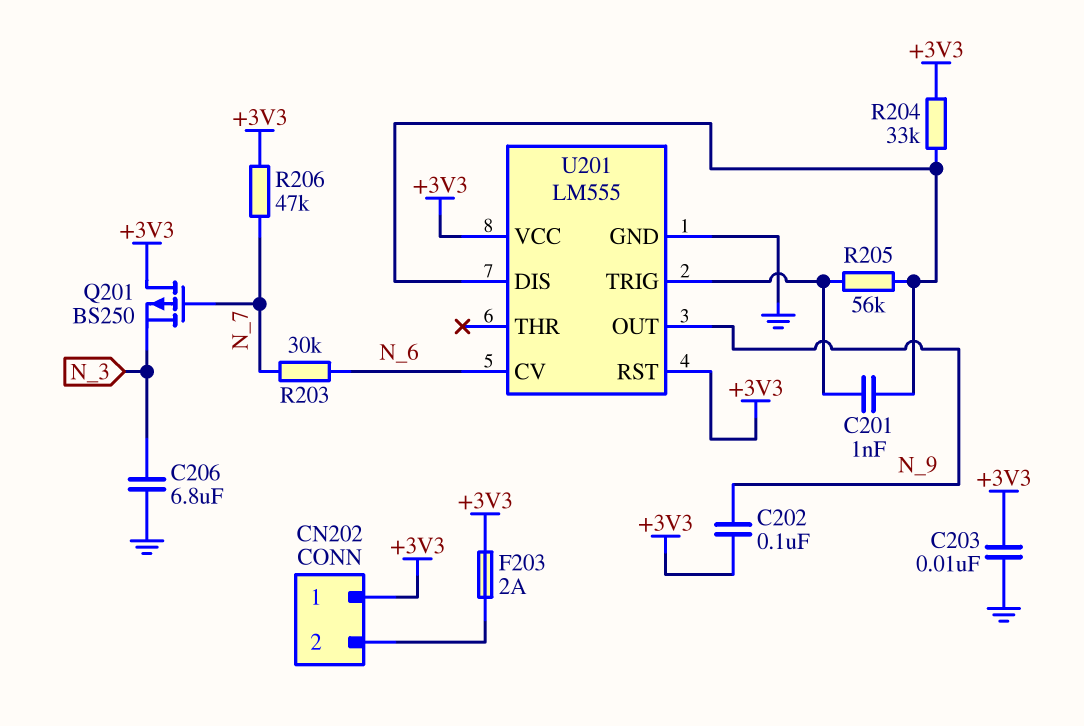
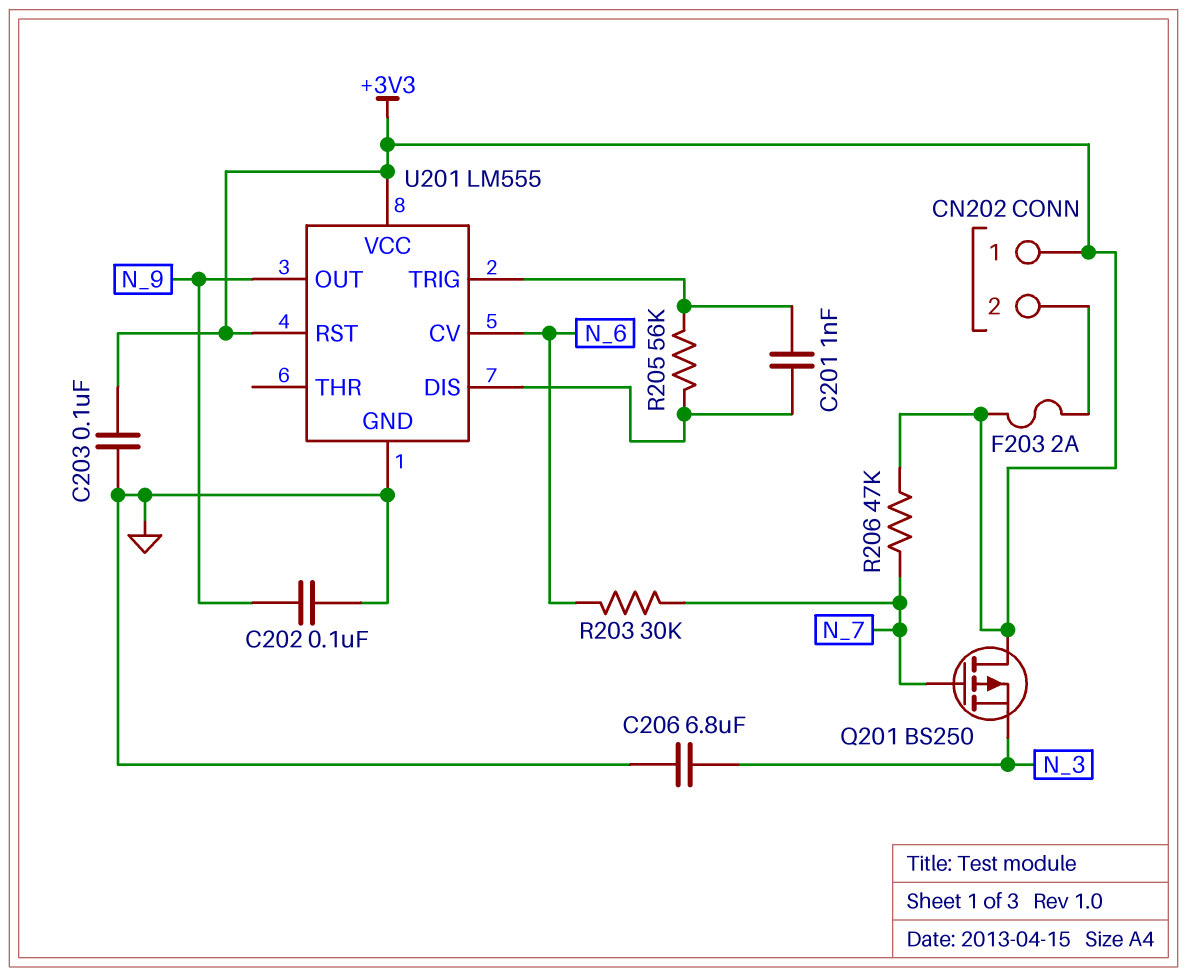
C202: 100nF (+3V3, N_9) -> 100nF (GND, N_9)
C203: 10nF (+3V3, GND) -> 100nF (+3V3, GND)
R204: 33k (+3V3, U201/DIS) -> none

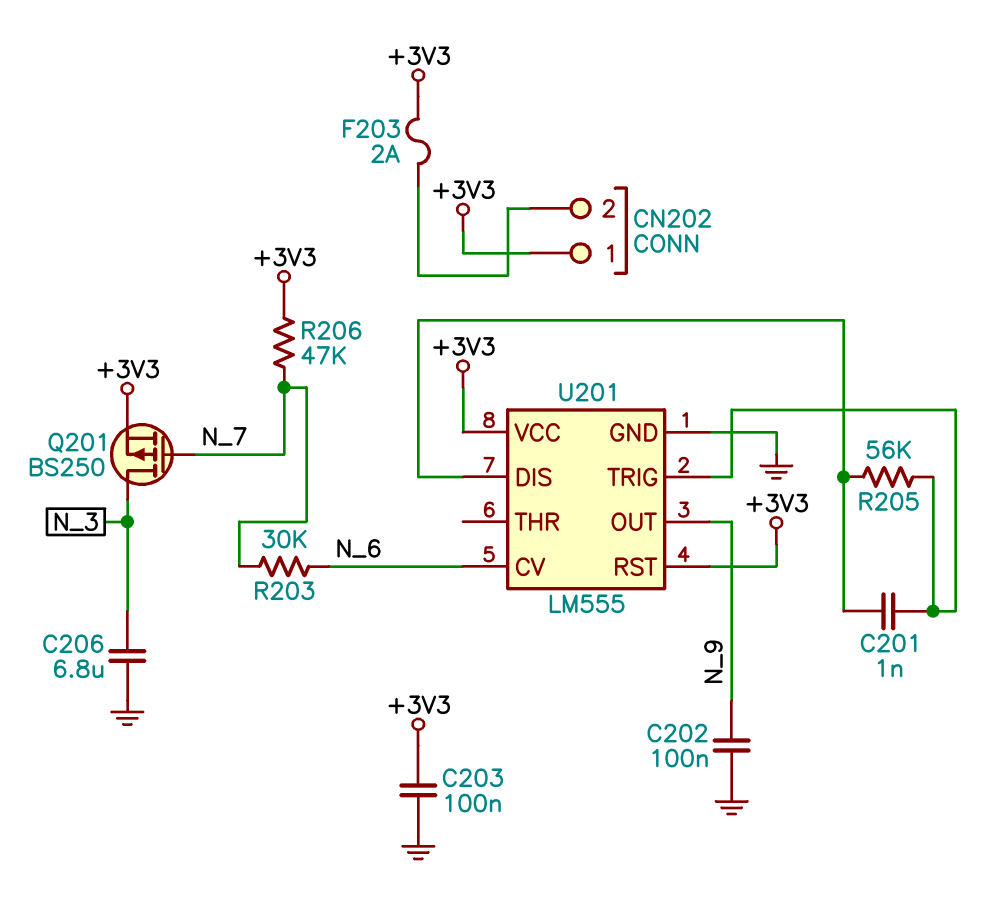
Q201: PMOS BS250 (G N_7, D +3V3, S N_3) -> PMOS BS250 (G N_7, D N_3, S +3V3)

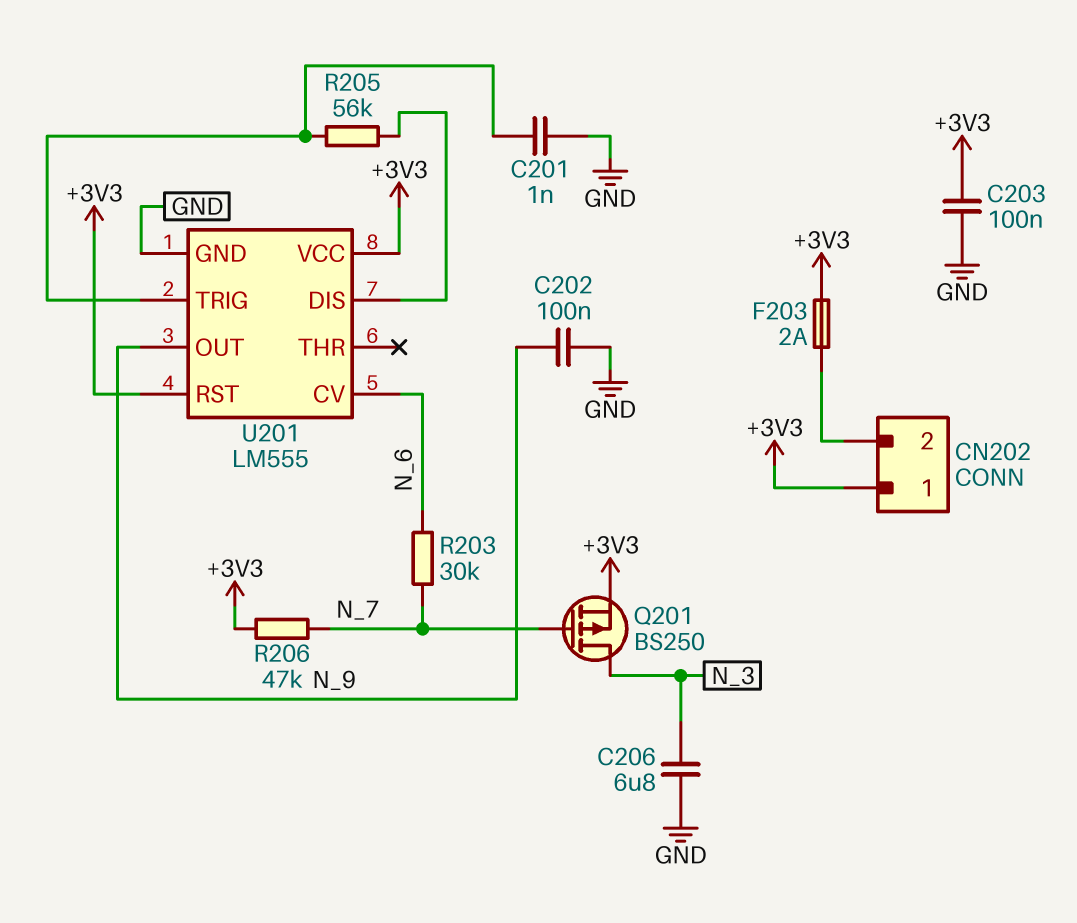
C201: 1nF (U201/DIS, U201/TRIG) -> 1nF (GND, U201/TRIG)

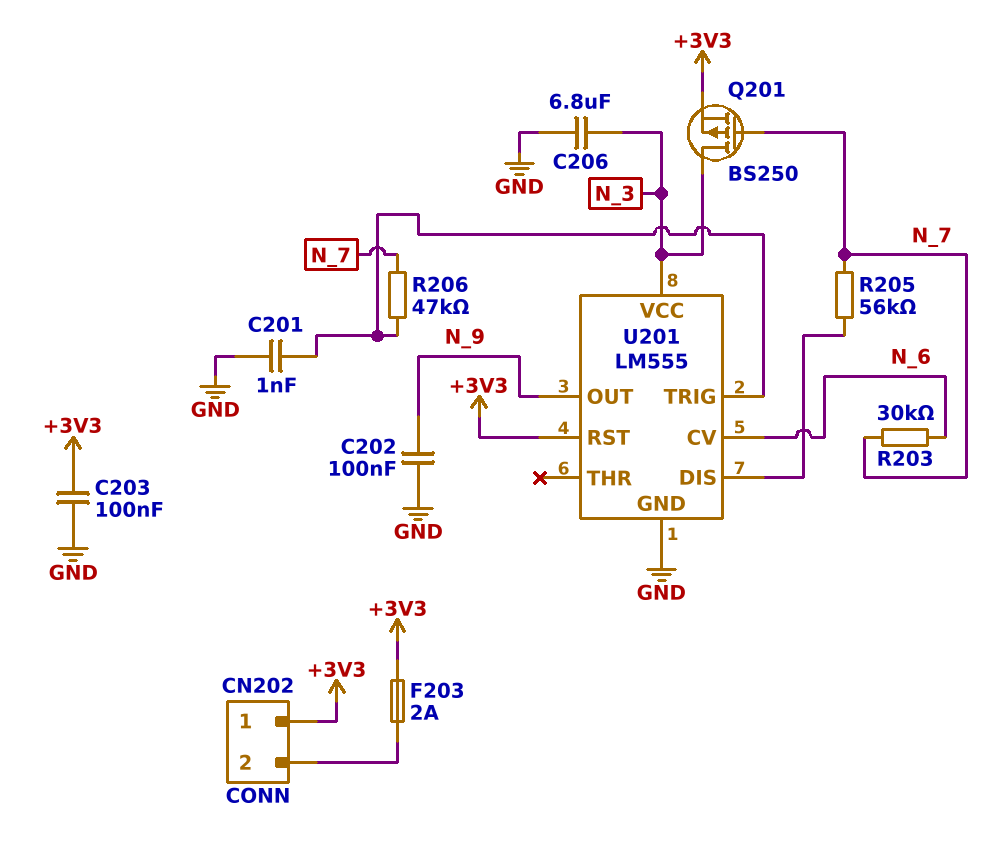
R205: 56k (U201/DIS, U201/TRIG) -> 56k (N_7, U201/DIS)
R206: 47k (+3V3, N_7) -> 47k (N_7, U201/TRIG)
U201 pin VCC: +3V3 -> N_3

